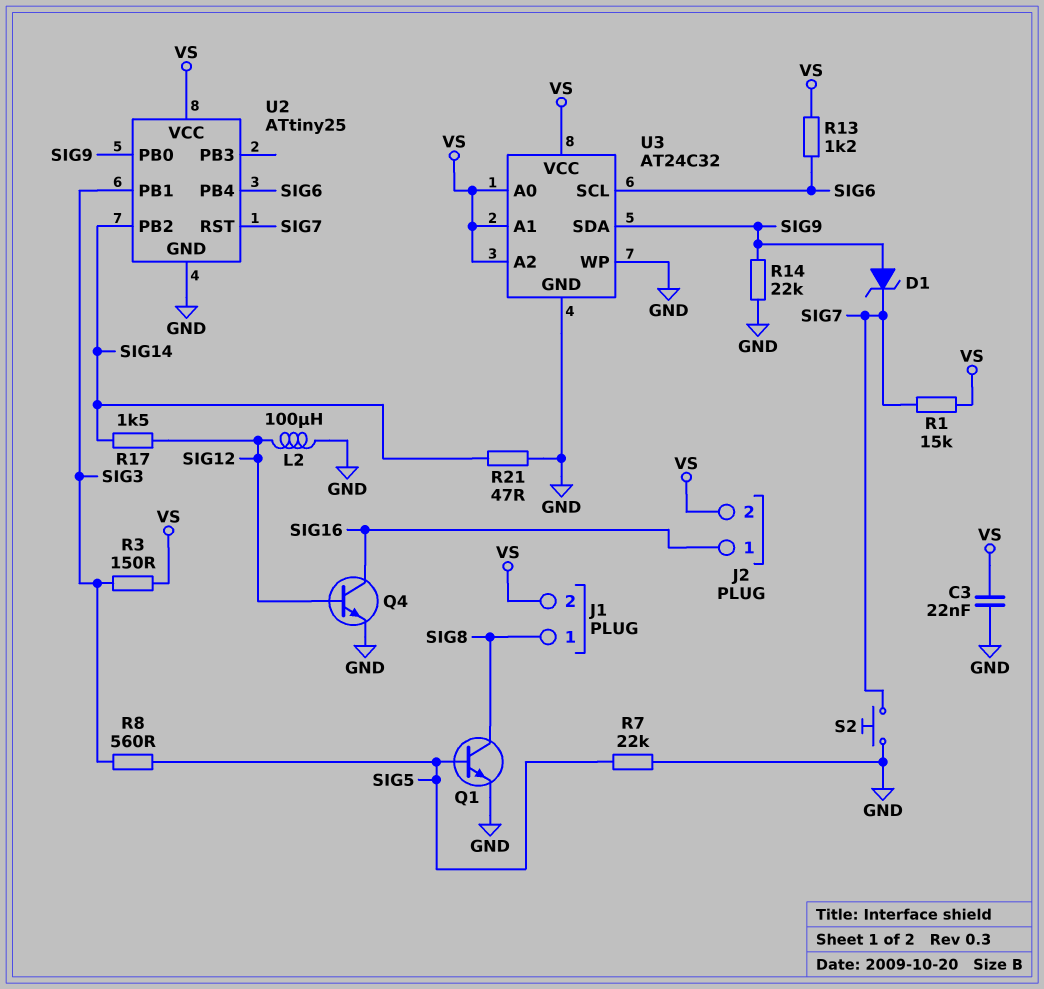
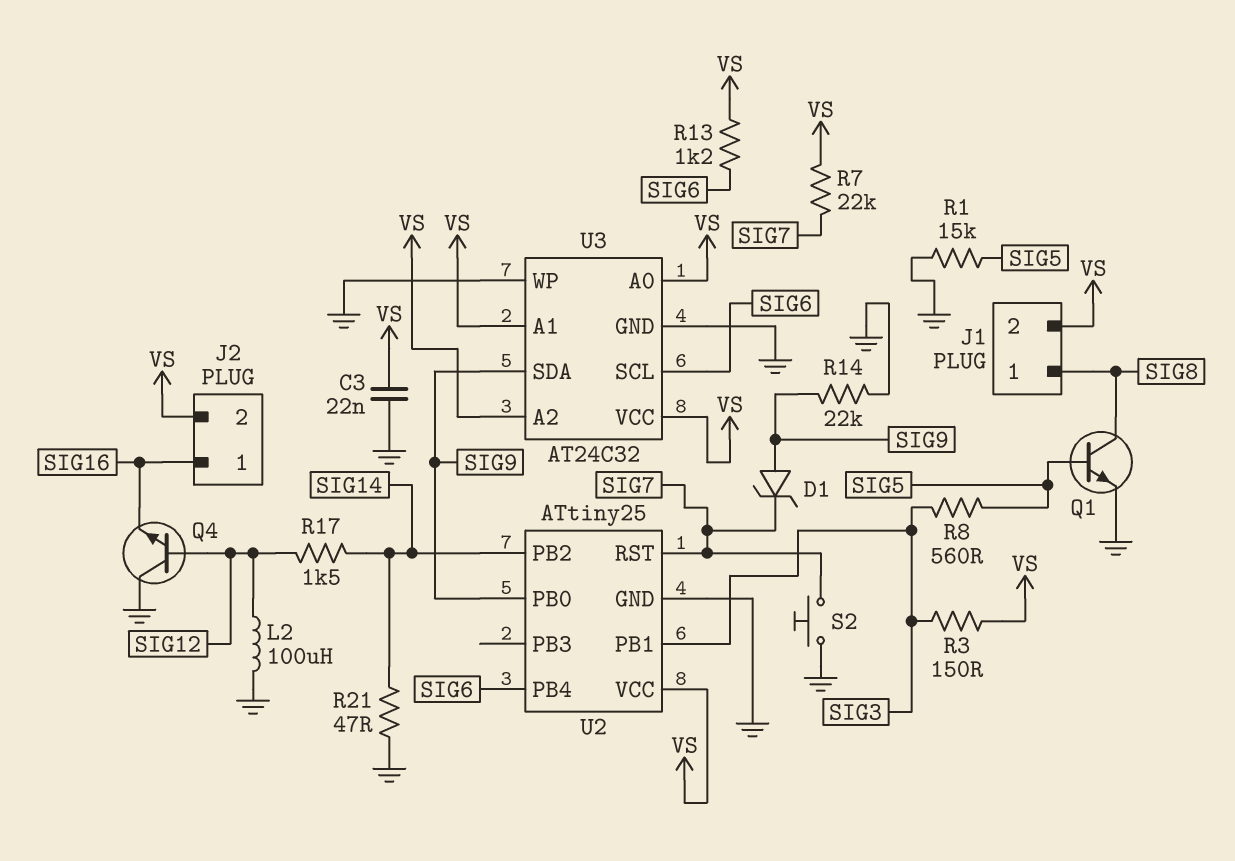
Q4: NPN (B SIG12, C SIG16, E GND) -> NPN (B SIG12, C GND, E SIG16)
R1: 15k (SIG7, VS) -> 15k (GND, SIG5)
R7: 22k (GND, SIG5) -> 22k (SIG7, VS)

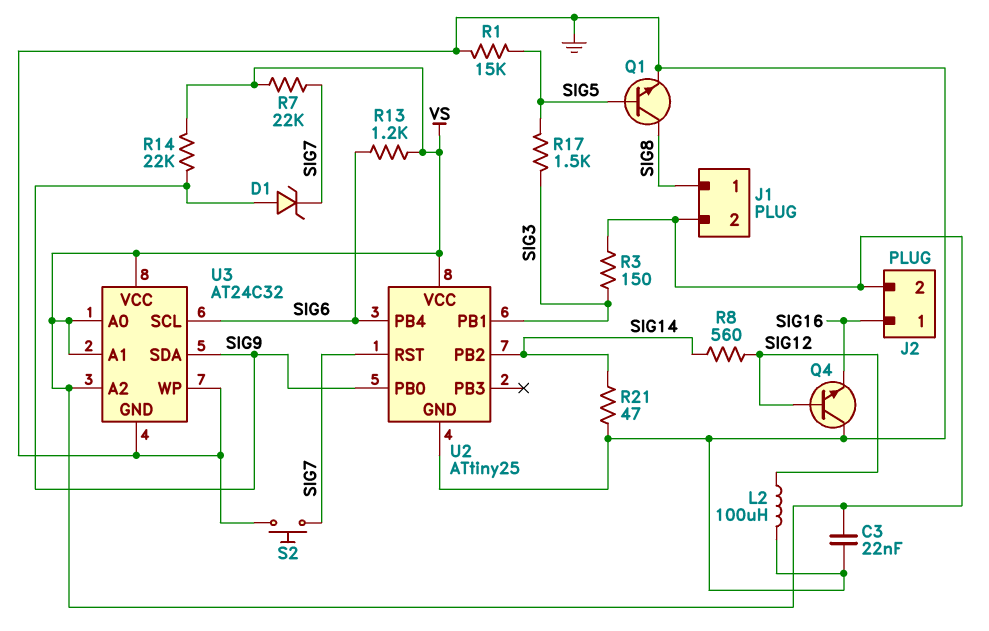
R8: 560 (SIG3, SIG5) -> 560 (SIG12, SIG14)
R14: 22k (GND, SIG9) -> 22k (SIG9, VS)
R17: 1.5k (SIG12, SIG14) -> 1.5k (SIG3, SIG5)

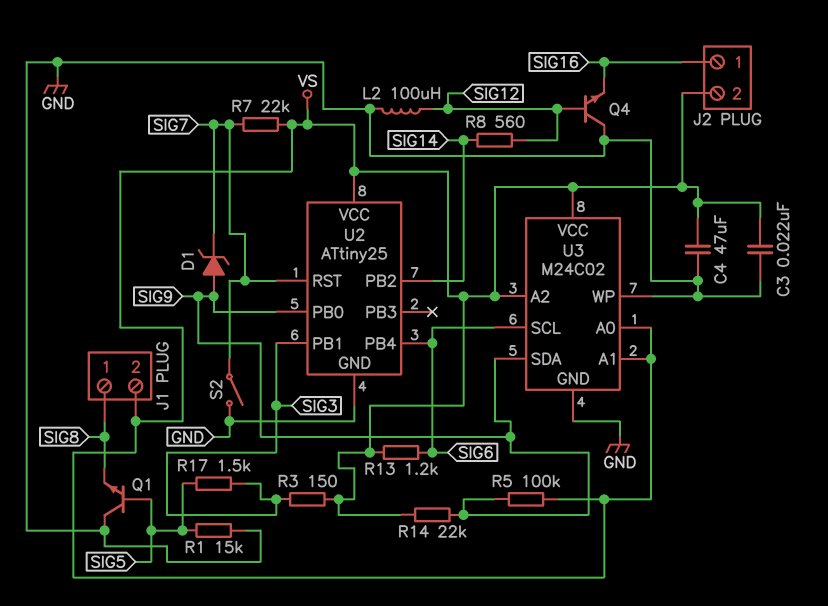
C4: none -> 47uF (GND, VS)
Q1: NPN (B SIG5, C SIG8, E GND) -> NPN (B SIG5, C GND, E SIG8)
R5: none -> 100k (SIG9, VS)
R21: 47 (GND, SIG14) -> none
S2: button (GND, SIG7) -> switch (GND, SIG7)
U3: AT24C32 -> M24C02

